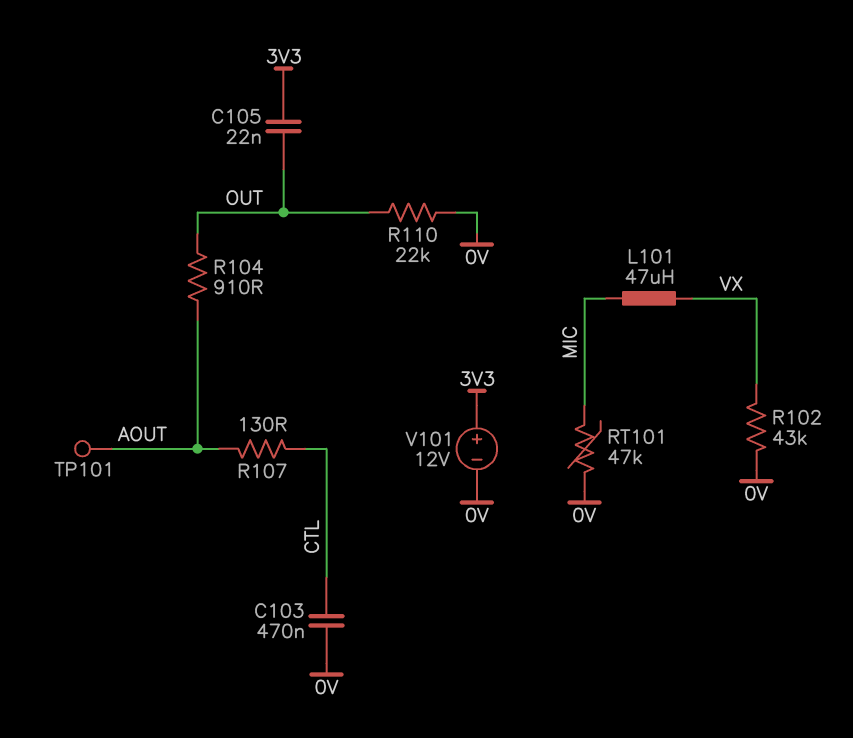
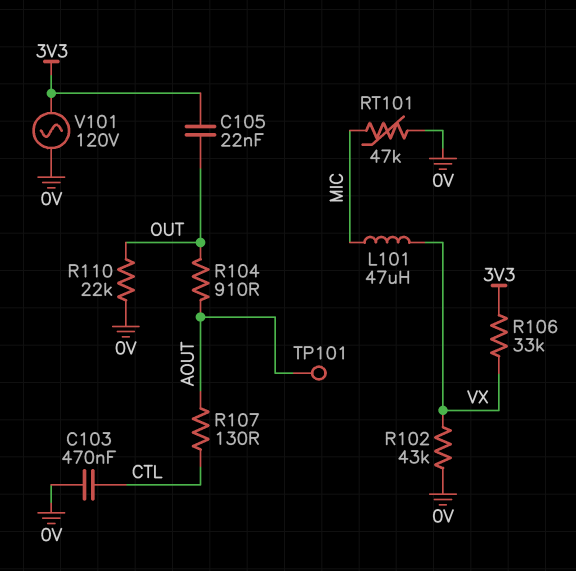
R106: none -> 33k (3V3, VX)
V101: 12V (plus 3V3, minus 0V) -> AC 120V (0V, 3V3)

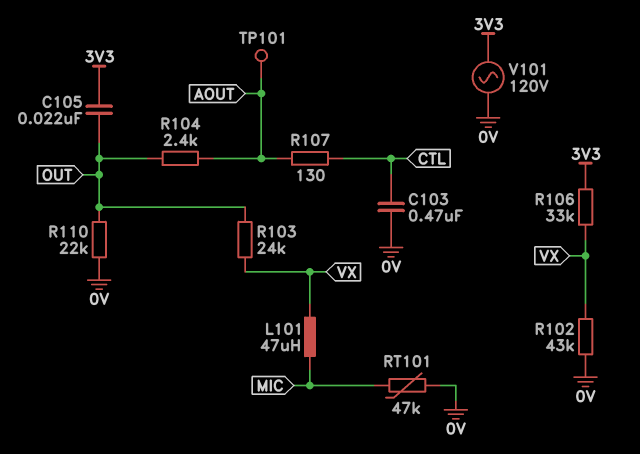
R103: none -> 24k (OUT, VX)
R104: 910 (AOUT, OUT) -> 2.4k (AOUT, OUT)

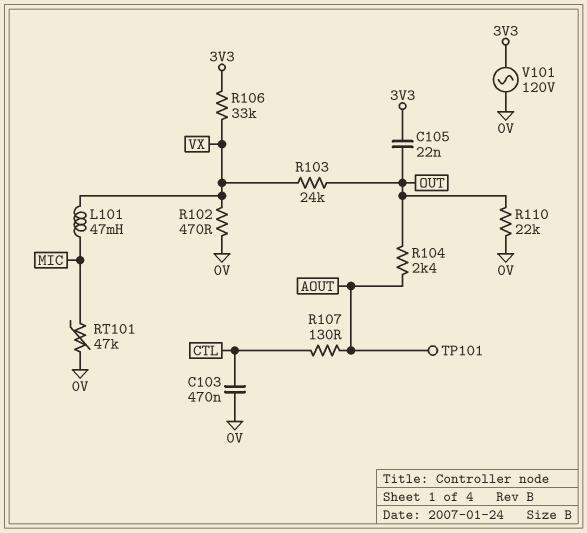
L101: 47uH (MIC, VX) -> 47mH (MIC, VX)
R102: 43k (0V, VX) -> 470 (0V, VX)

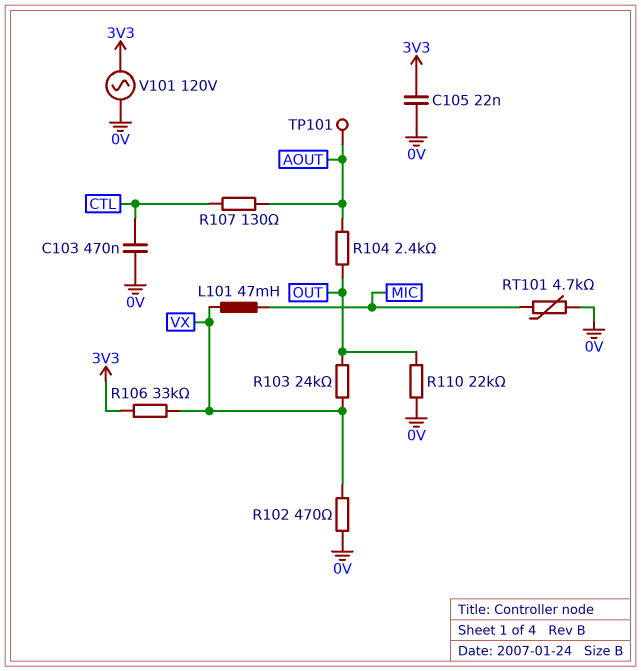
C105: 22nF (3V3, OUT) -> 22nF (0V, 3V3)
RT101: 47k (0V, MIC) -> 4.7k (0V, MIC)

